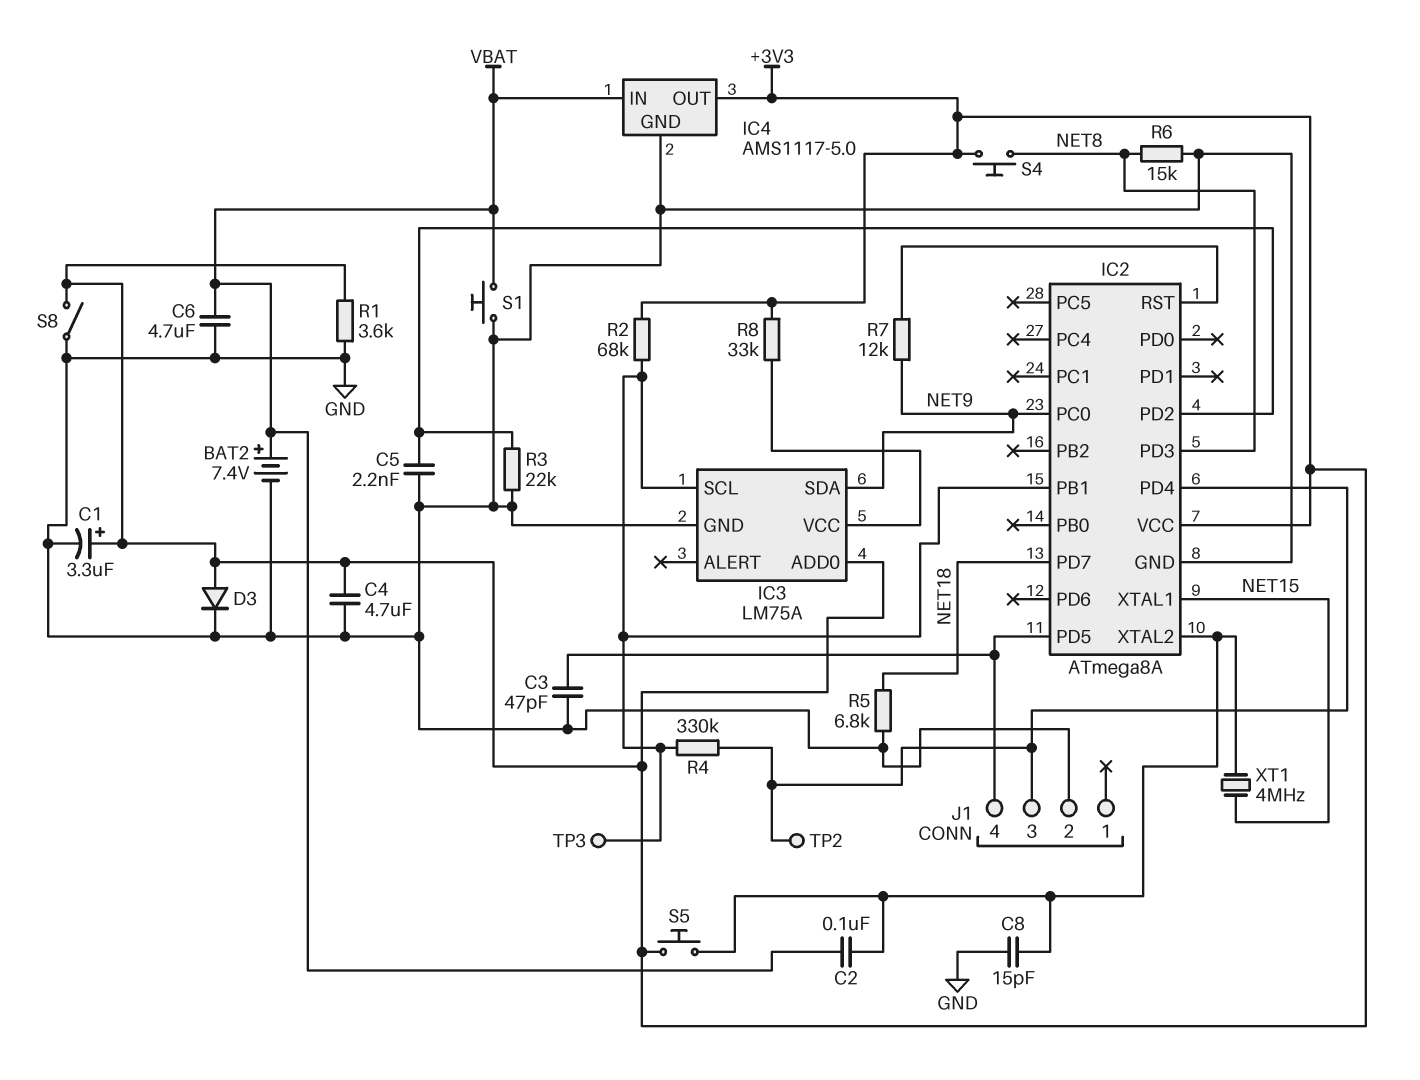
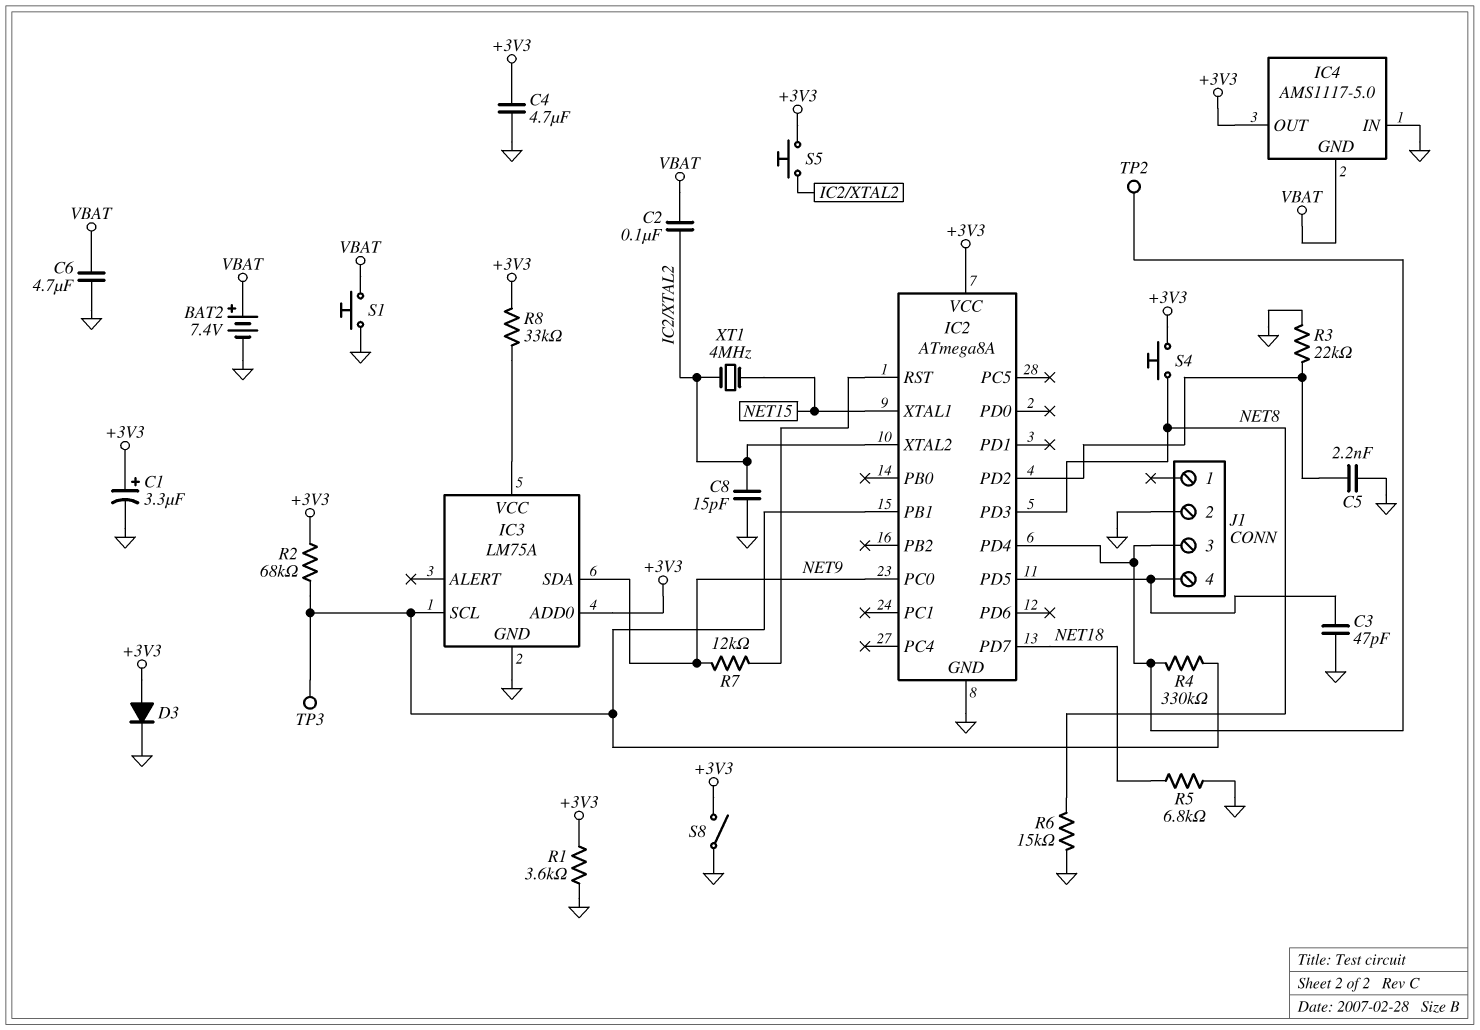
IC4 pin GND: GND -> VBAT
IC4 pin IN: VBAT -> GND

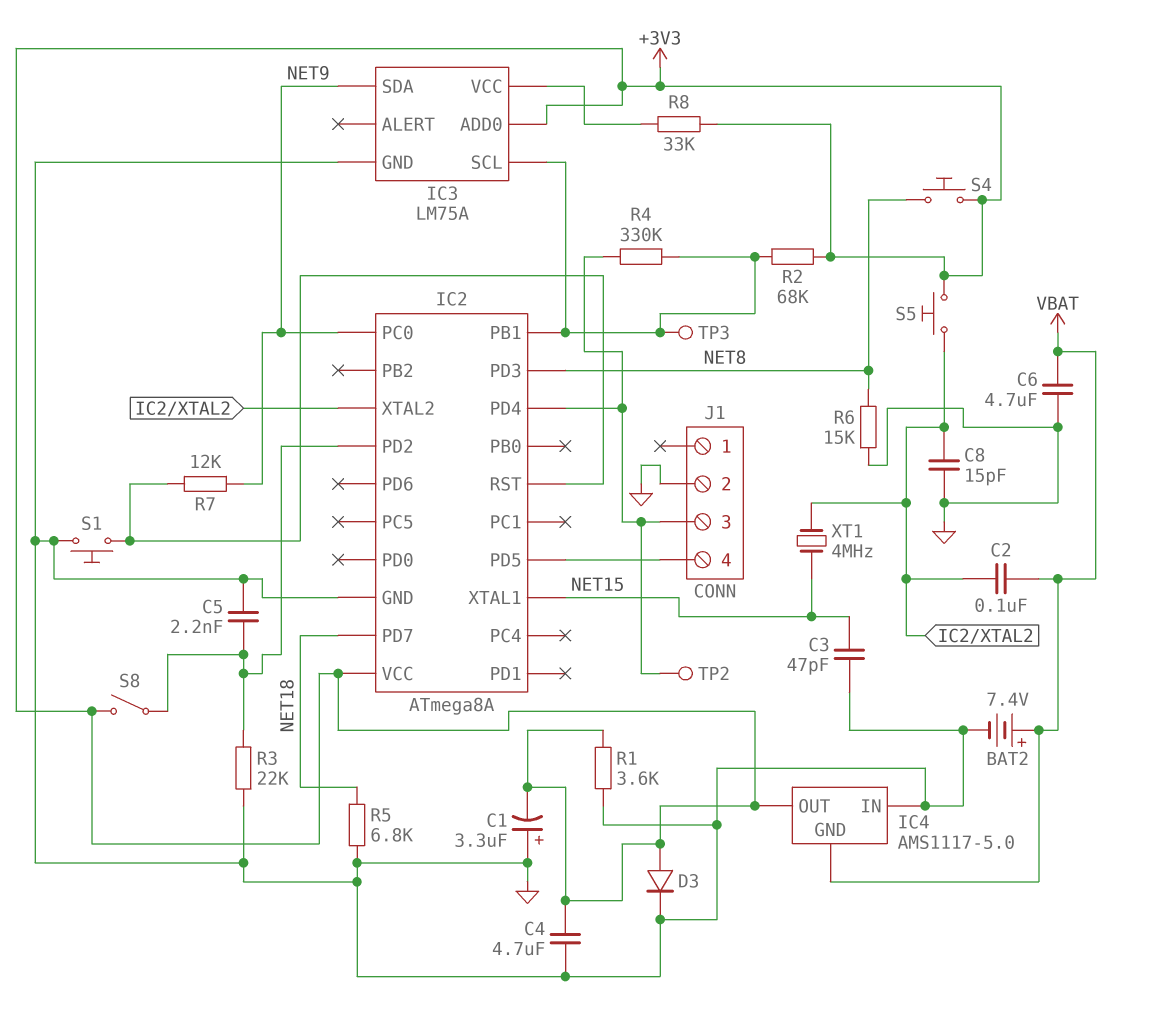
C1: 3.3uF (plus +3V3, minus GND) -> 3.3uF (plus GND, minus +3V3)
C3: 47pF (GND, IC2/PD5) -> 47pF (GND, NET15)
S1: button (GND, VBAT) -> button (GND, IC2/RST)
S8: switch (+3V3, GND) -> switch (+3V3, IC2/PD2)

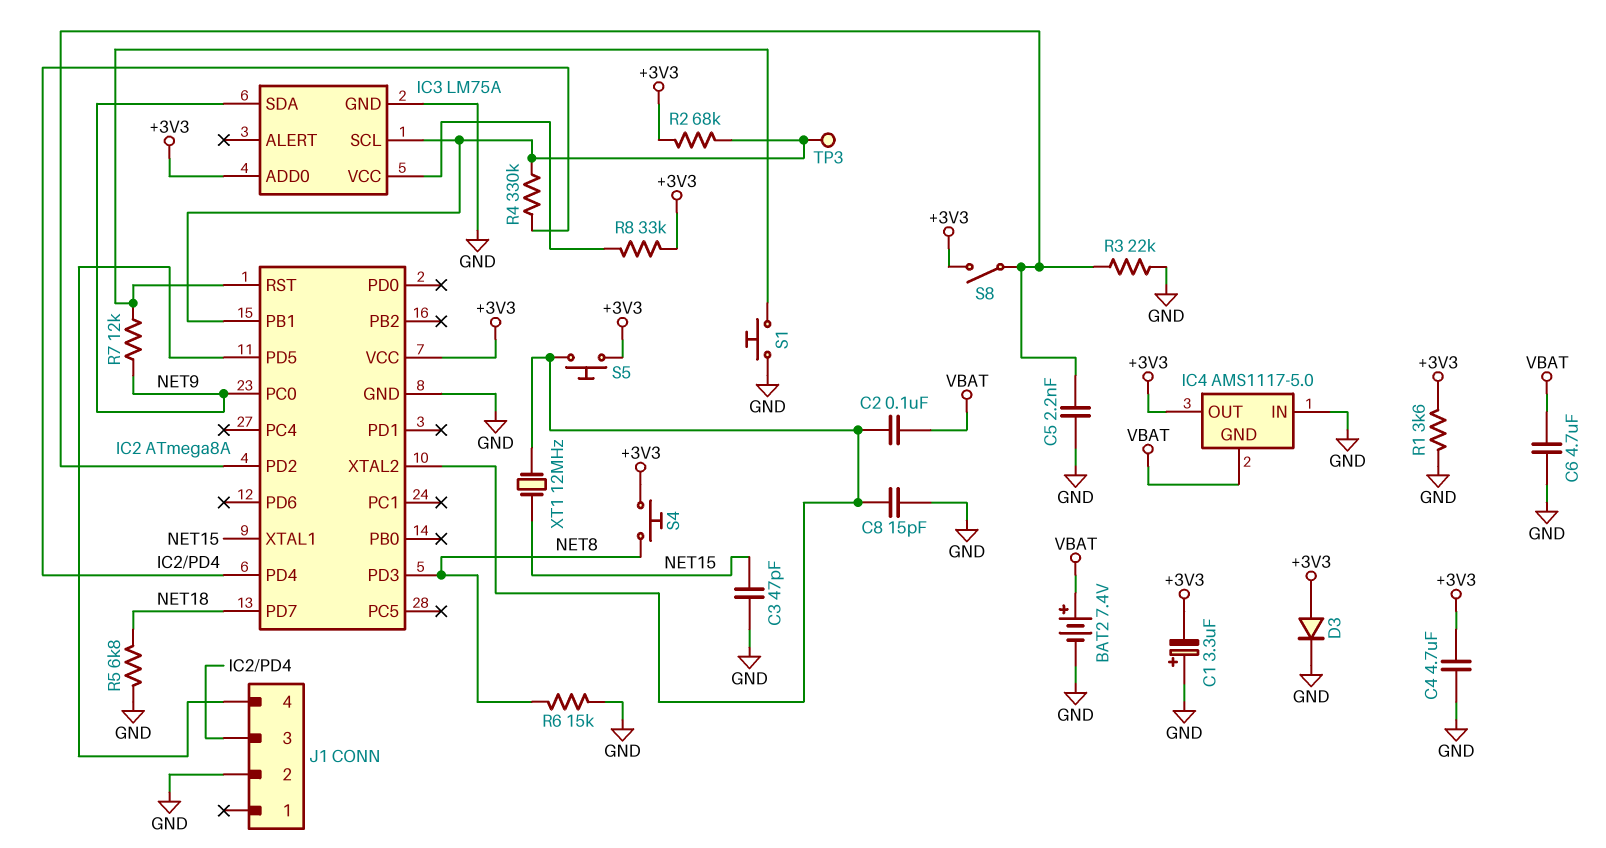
TP2: test point (IC2/PD4) -> none
XT1: 4MHz (IC2/XTAL2, NET15) -> 12MHz (IC2/XTAL2, NET15)

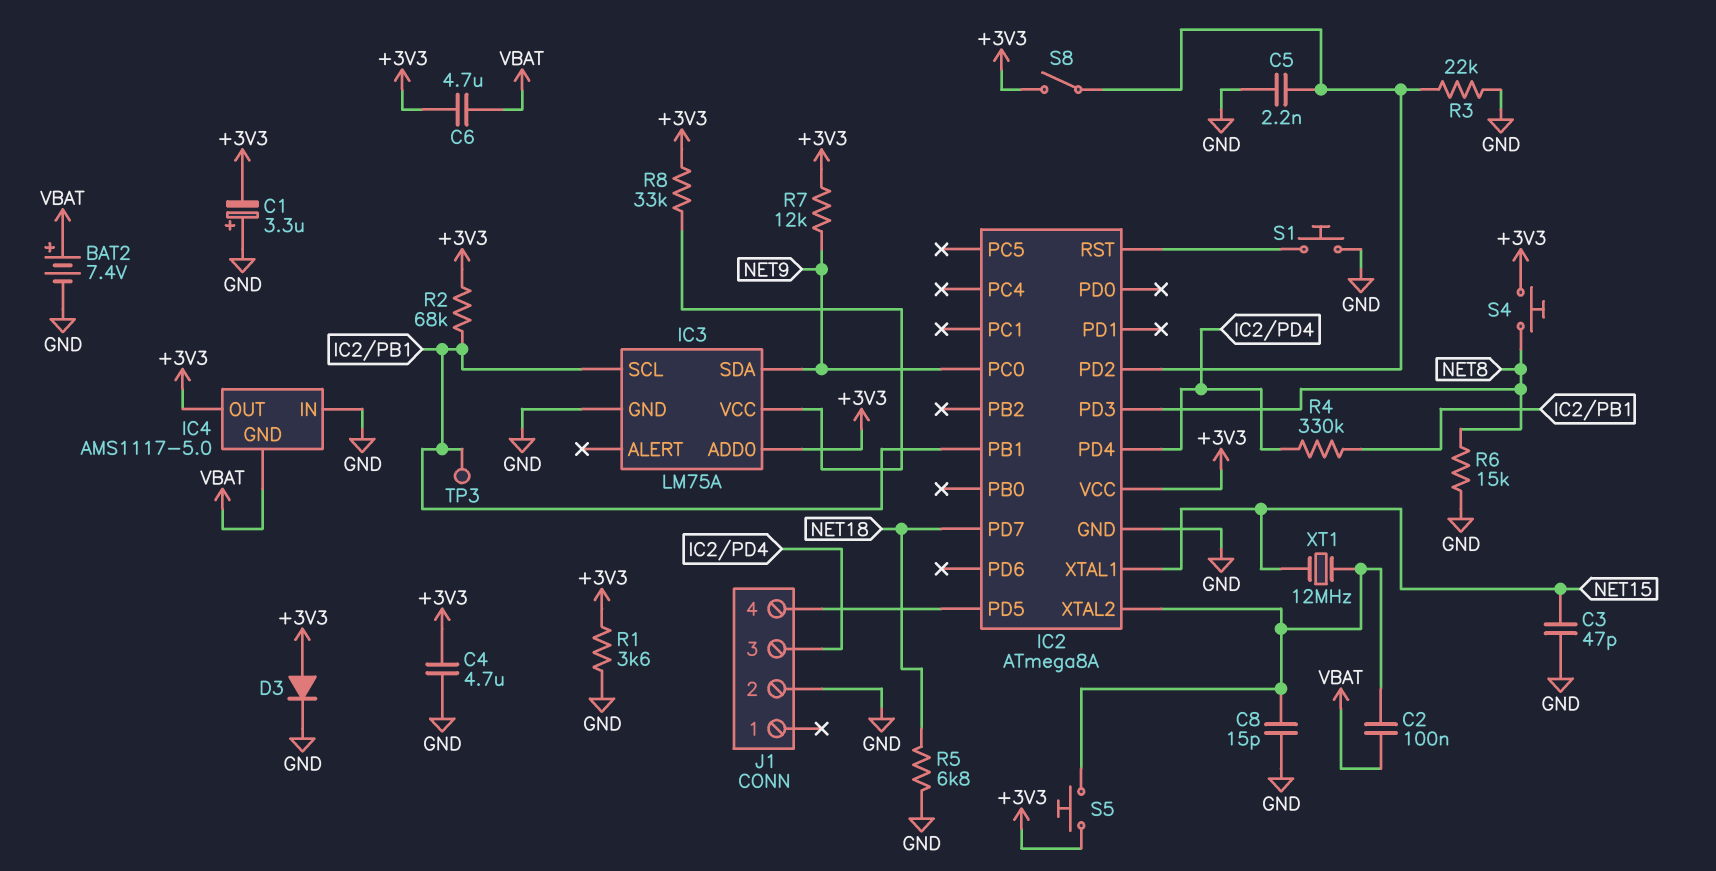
C6: 4.7uF (GND, VBAT) -> 4.7uF (+3V3, VBAT)
R7: 12k (IC2/RST, NET9) -> 12k (+3V3, NET9)

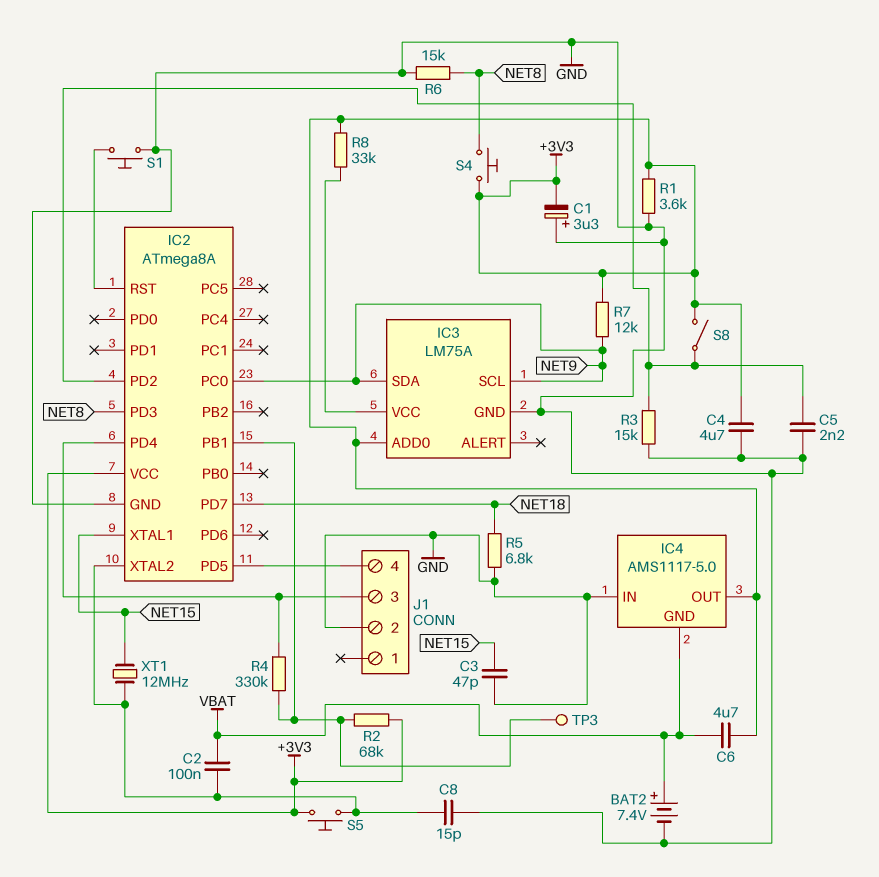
D3: diode (A +3V3, K GND) -> none
IC3 pin SCL: IC2/PB1 -> NET9
R3: 22k (GND, IC2/PD2) -> 15k (GND, IC2/PD2)

